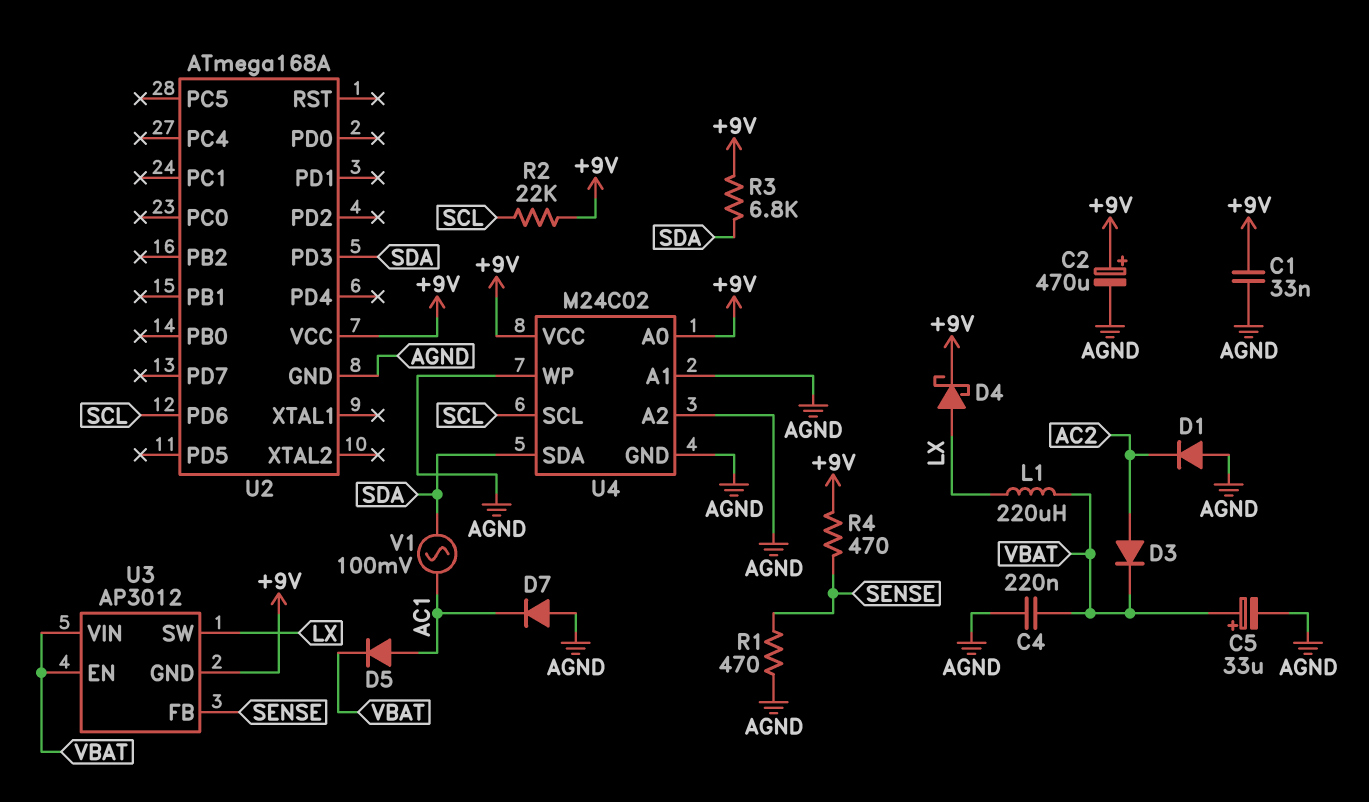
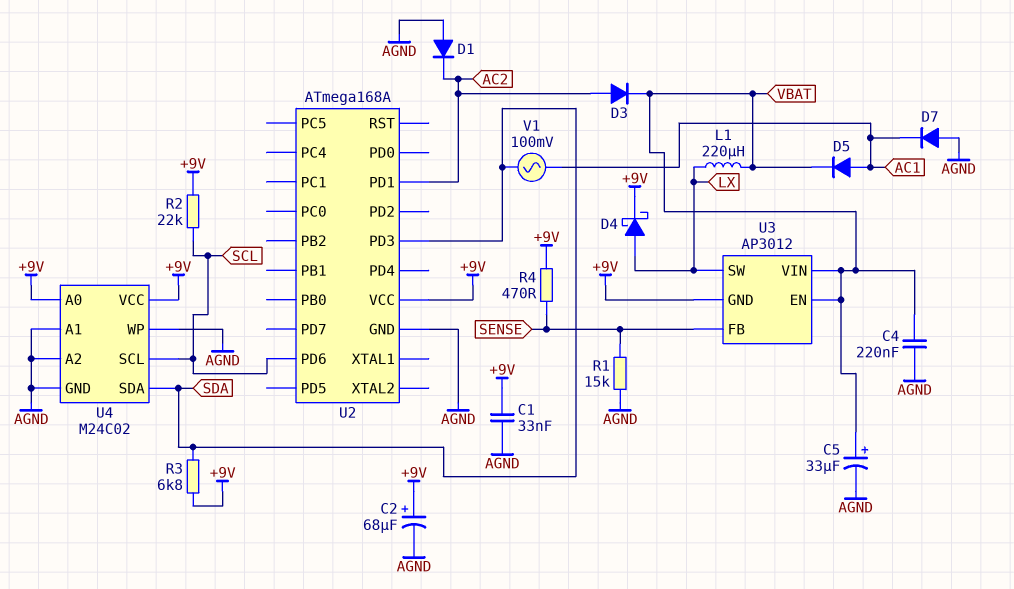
C2: 470uF (plus +9V, minus AGND) -> 68uF (plus +9V, minus AGND)
R1: 470 (AGND, SENSE) -> 15k (AGND, SENSE)
U2 pin PD1: none -> AC2

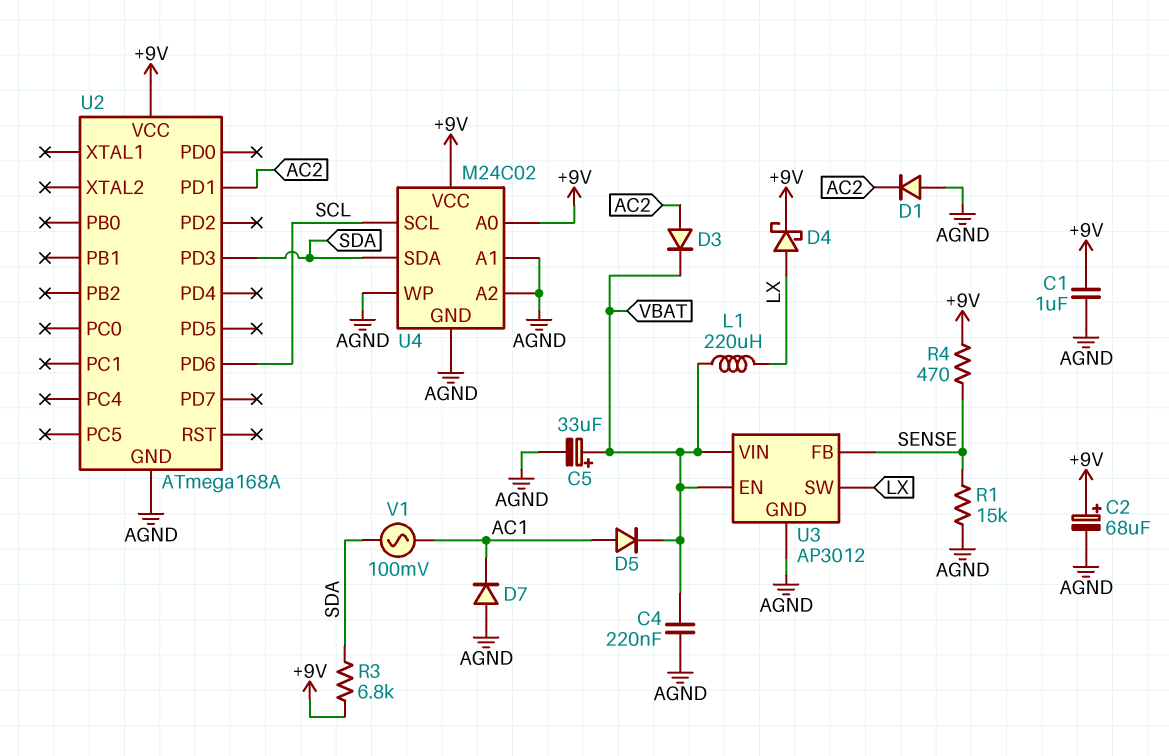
C1: 33nF (+9V, AGND) -> 1uF (+9V, AGND)
R2: 22k (+9V, SCL) -> none
U3 pin GND: +9V -> AGND

